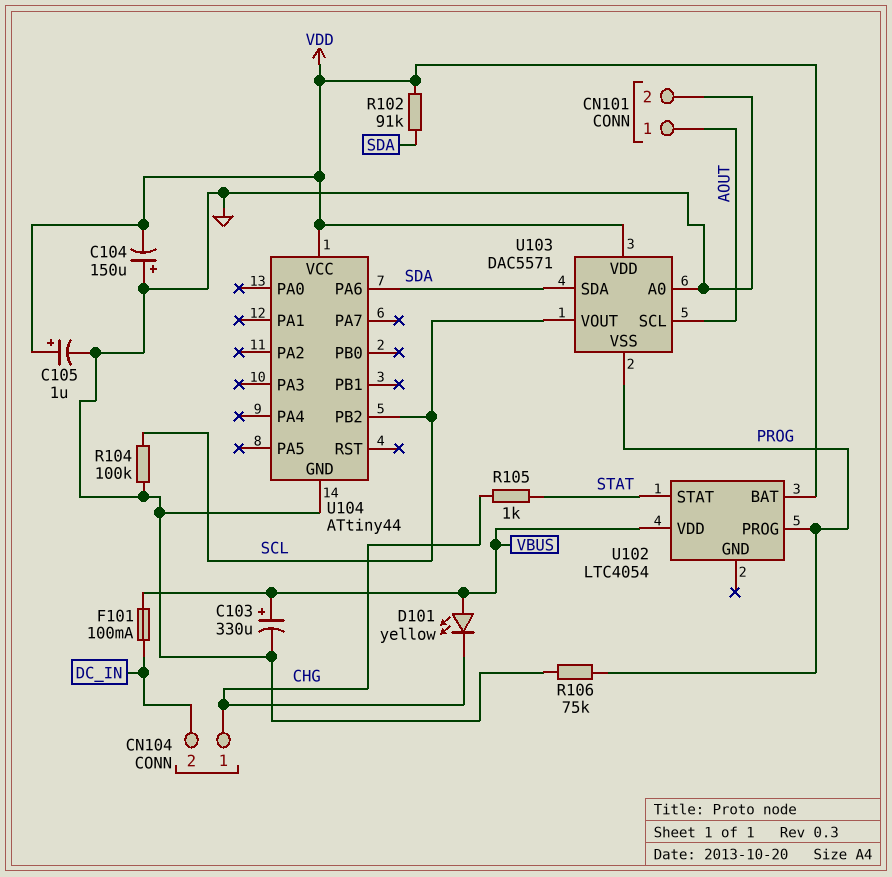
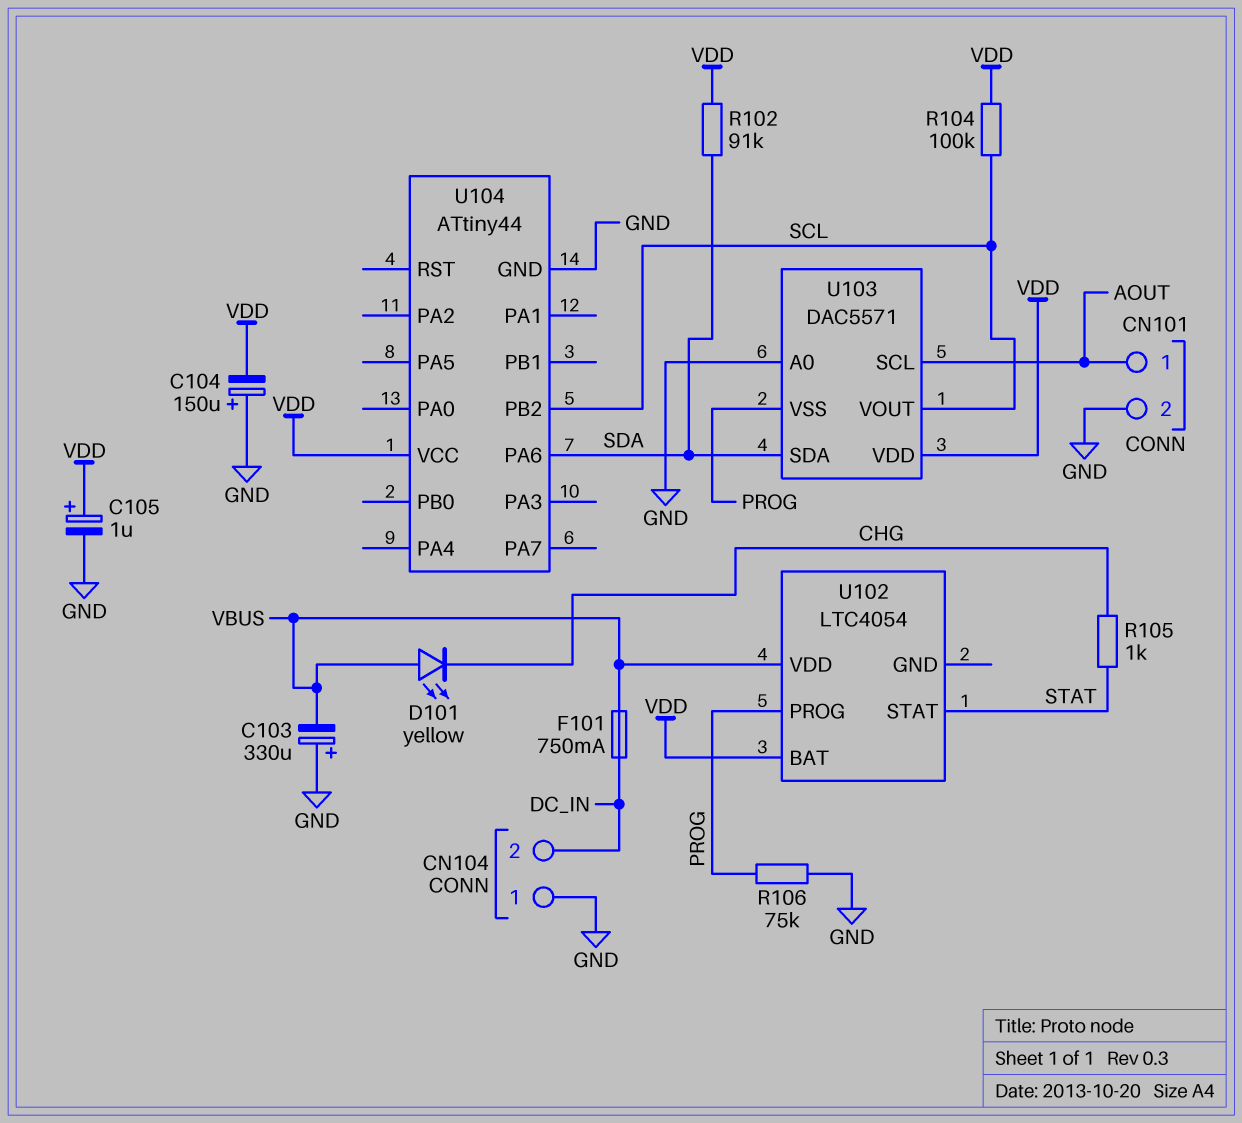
C103: 330uF (plus VBUS, minus GND) -> 330uF (plus GND, minus VBUS)
CN104 pin 1: CHG -> GND
F101: 100mA (DC_IN, VBUS) -> 750mA (DC_IN, VBUS)
R104: 100k (GND, SCL) -> 100k (SCL, VDD)

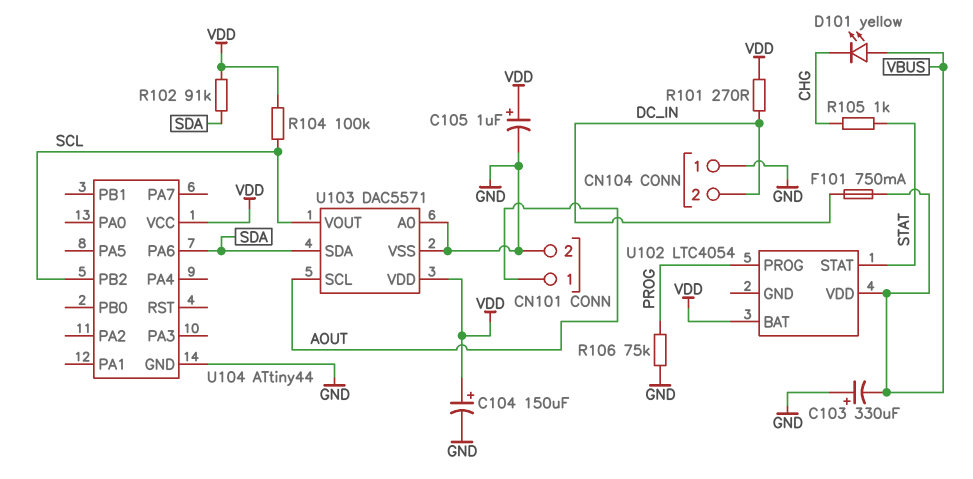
C104: 150uF (plus GND, minus VDD) -> 150uF (plus VDD, minus GND)
R101: none -> 270 (DC_IN, VDD)
U103 pin VSS: PROG -> GND

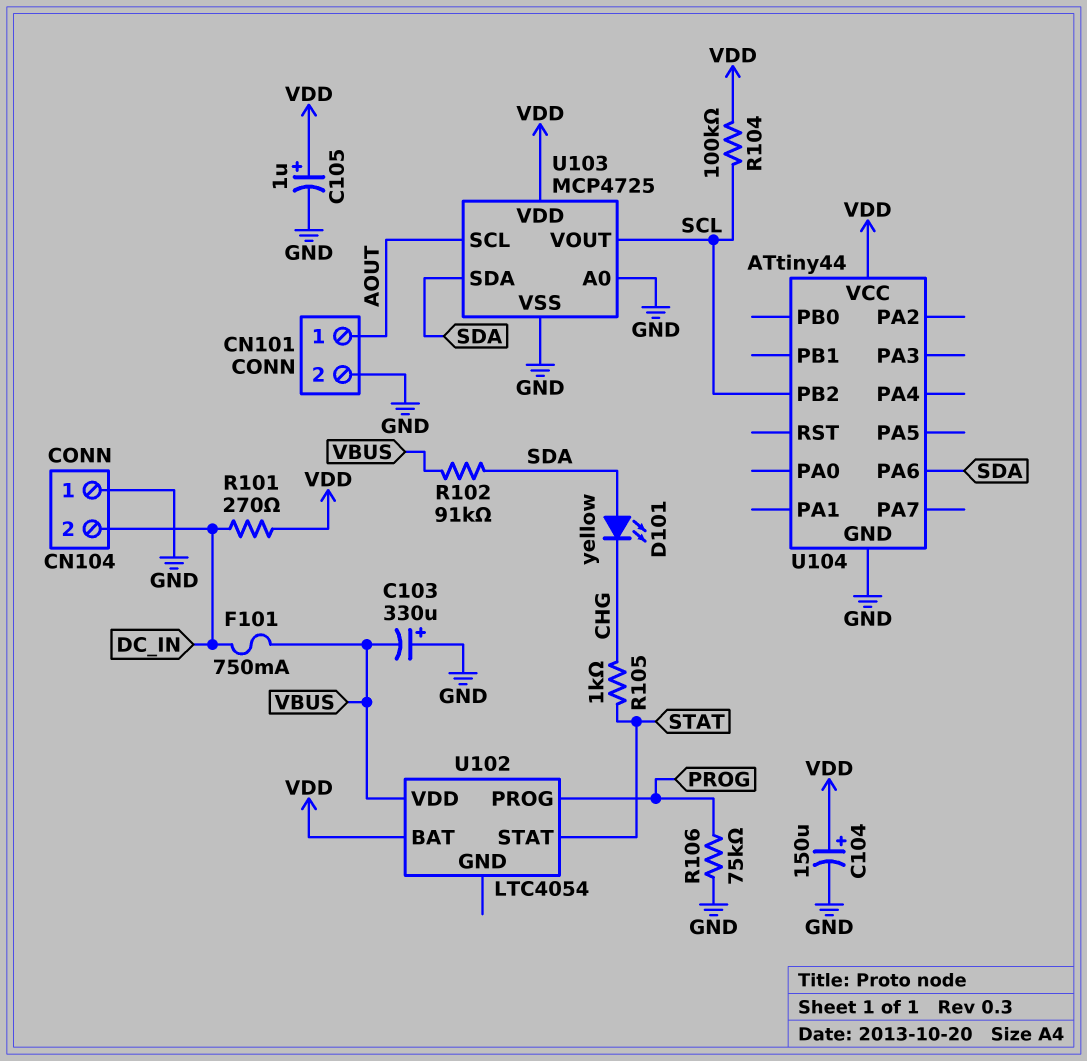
D101: LED yellow (A VBUS, K CHG) -> LED yellow (A SDA, K CHG)
R102: 91k (SDA, VDD) -> 91k (SDA, VBUS)
U103: DAC5571 -> MCP4725

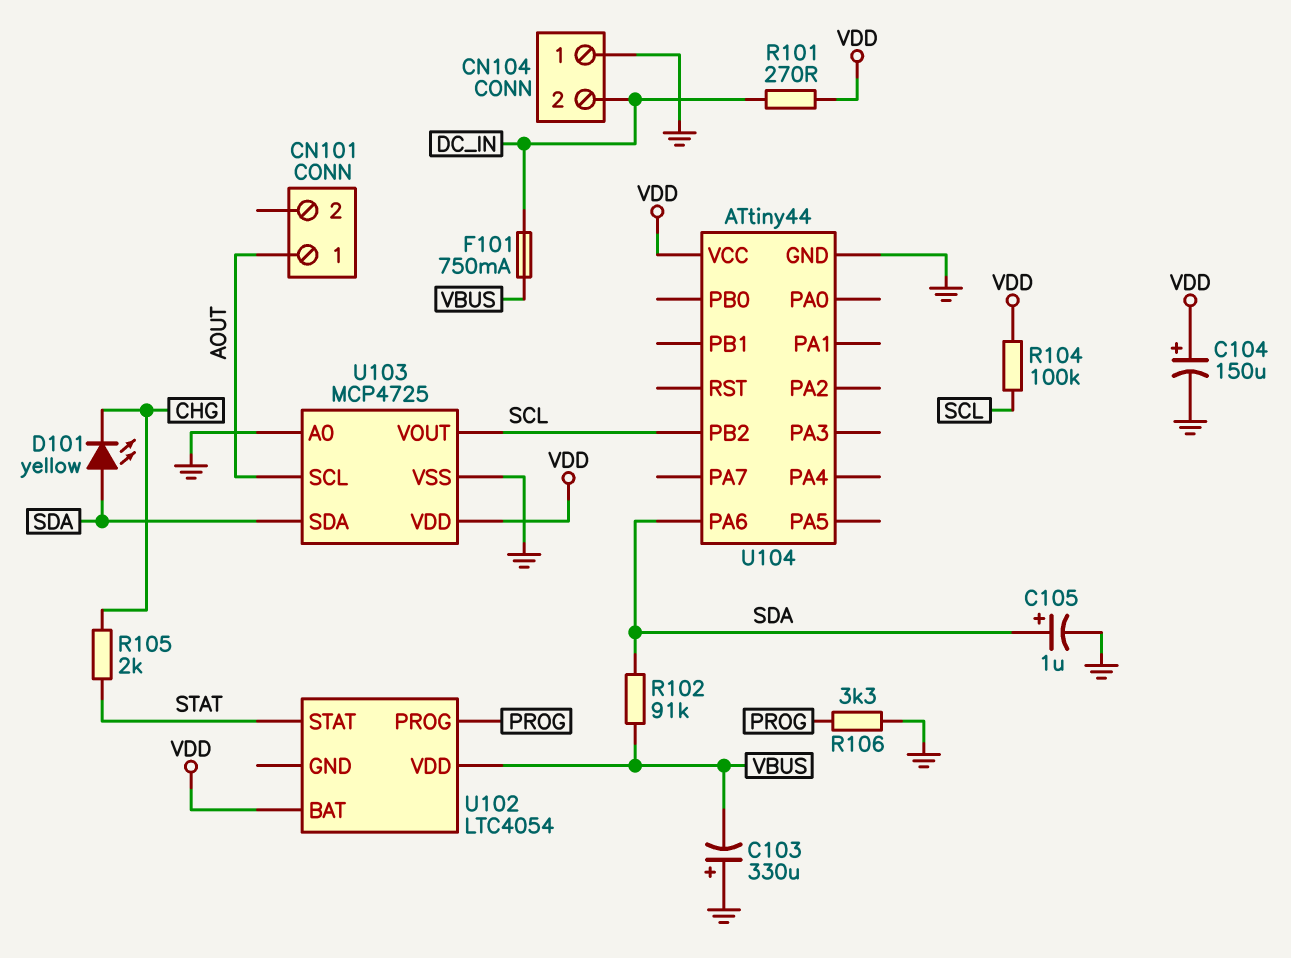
C105: 1uF (plus VDD, minus GND) -> 1uF (plus SDA, minus GND)
CN101 pin 2: GND -> none
R105: 1k (CHG, STAT) -> 2k (CHG, STAT)
R106: 75k (GND, PROG) -> 3.3k (GND, PROG)

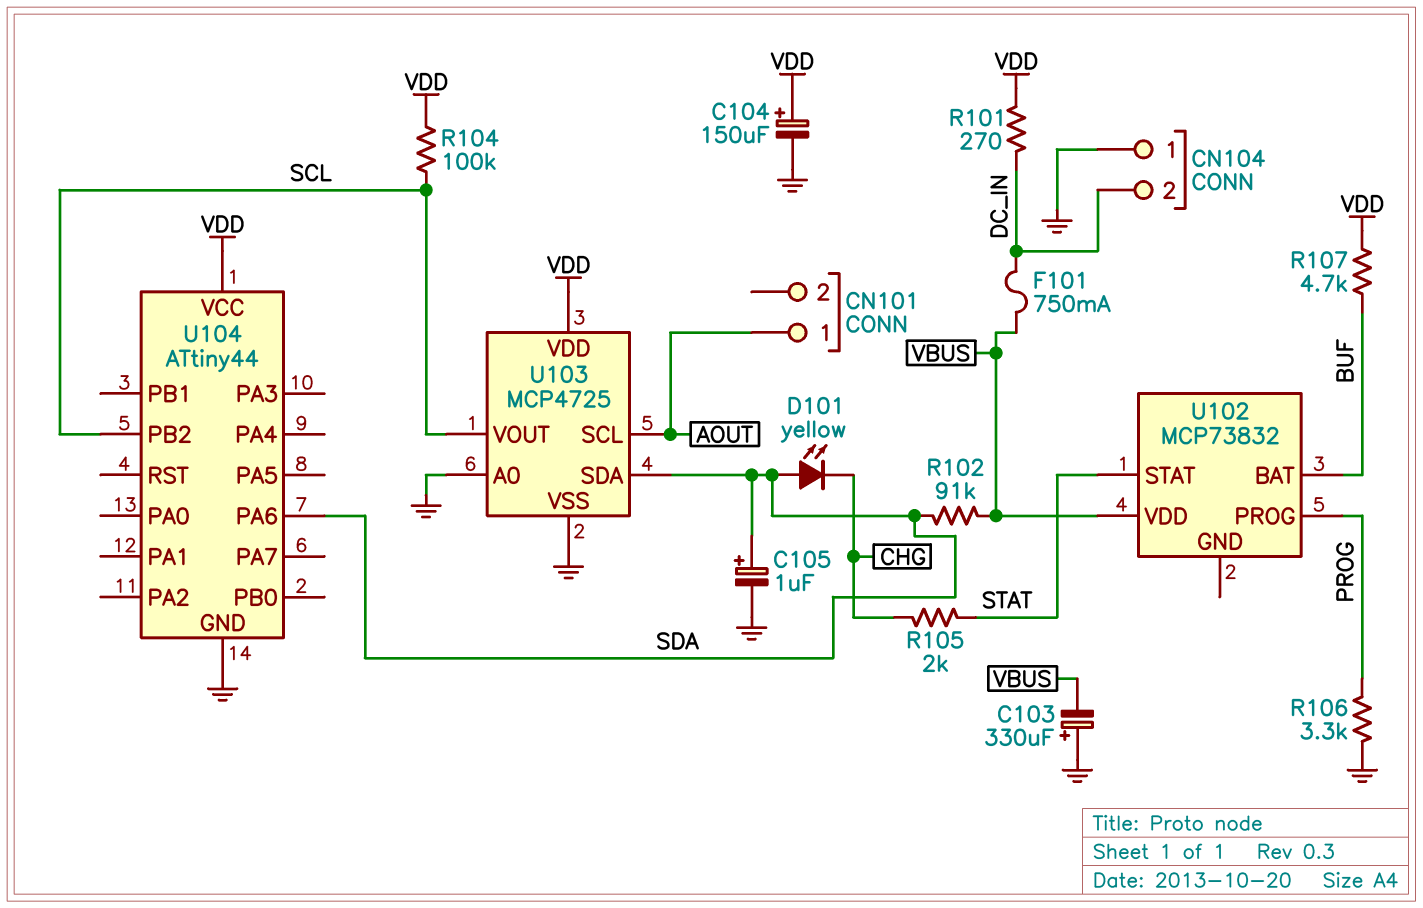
R107: none -> 4.7k (BUF, VDD)
U102: LTC4054 -> MCP73832
U102 pin BAT: VDD -> BUF

